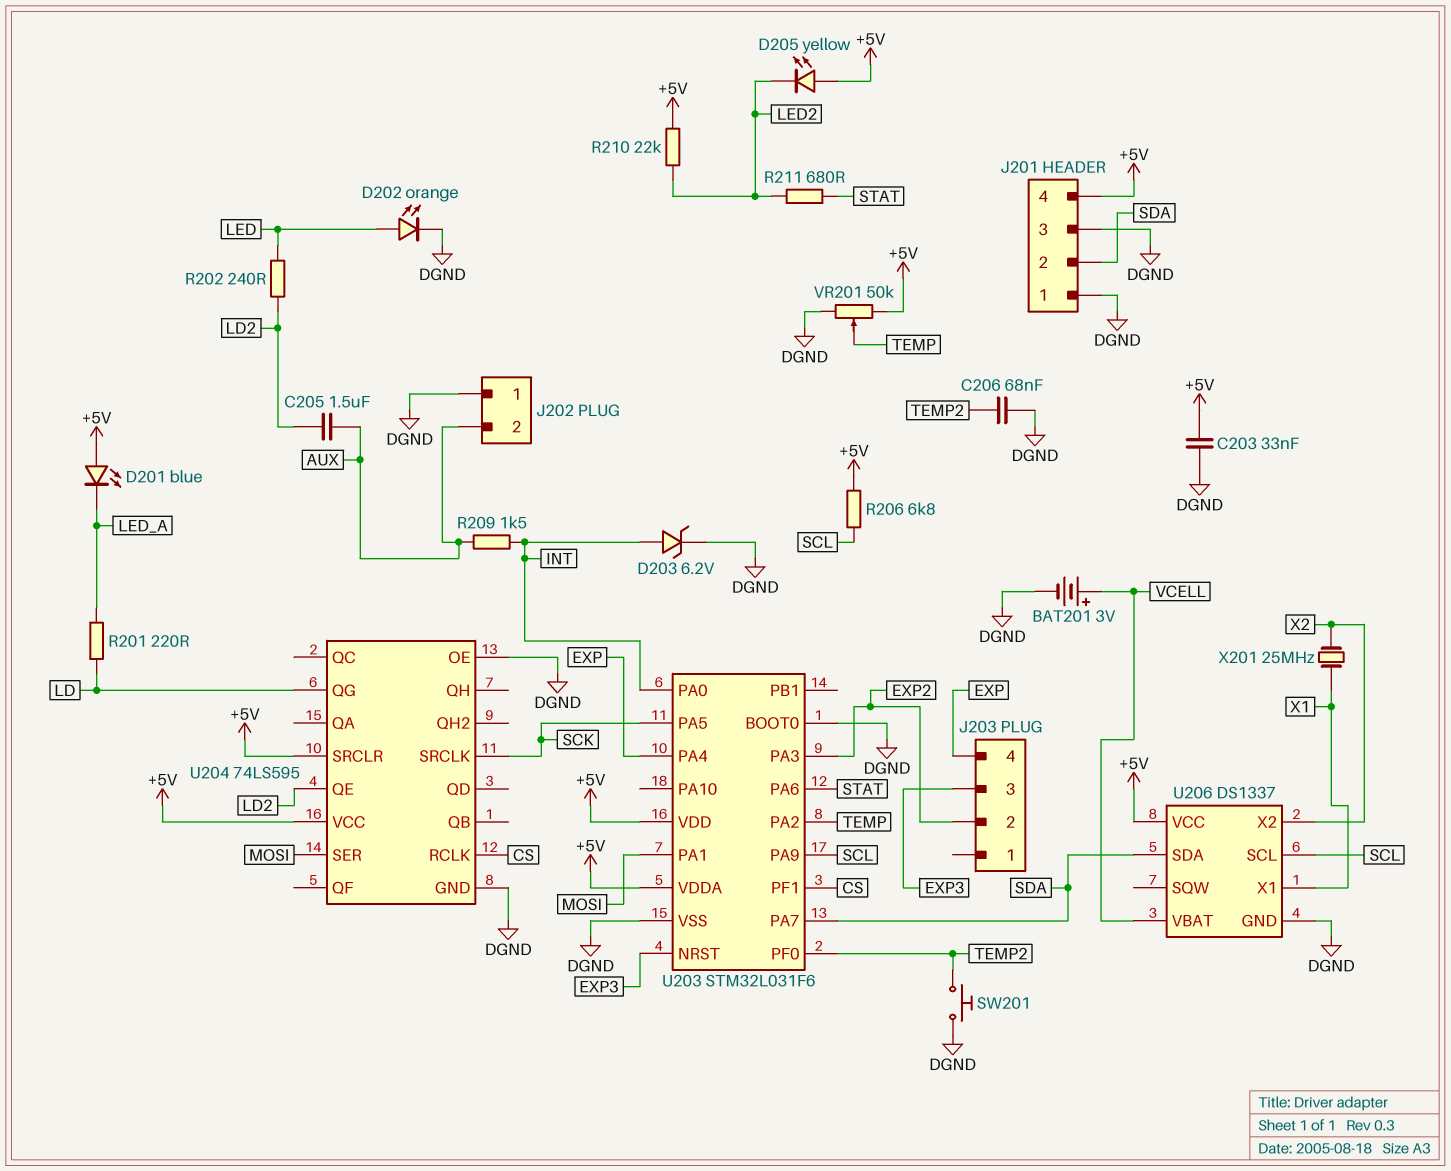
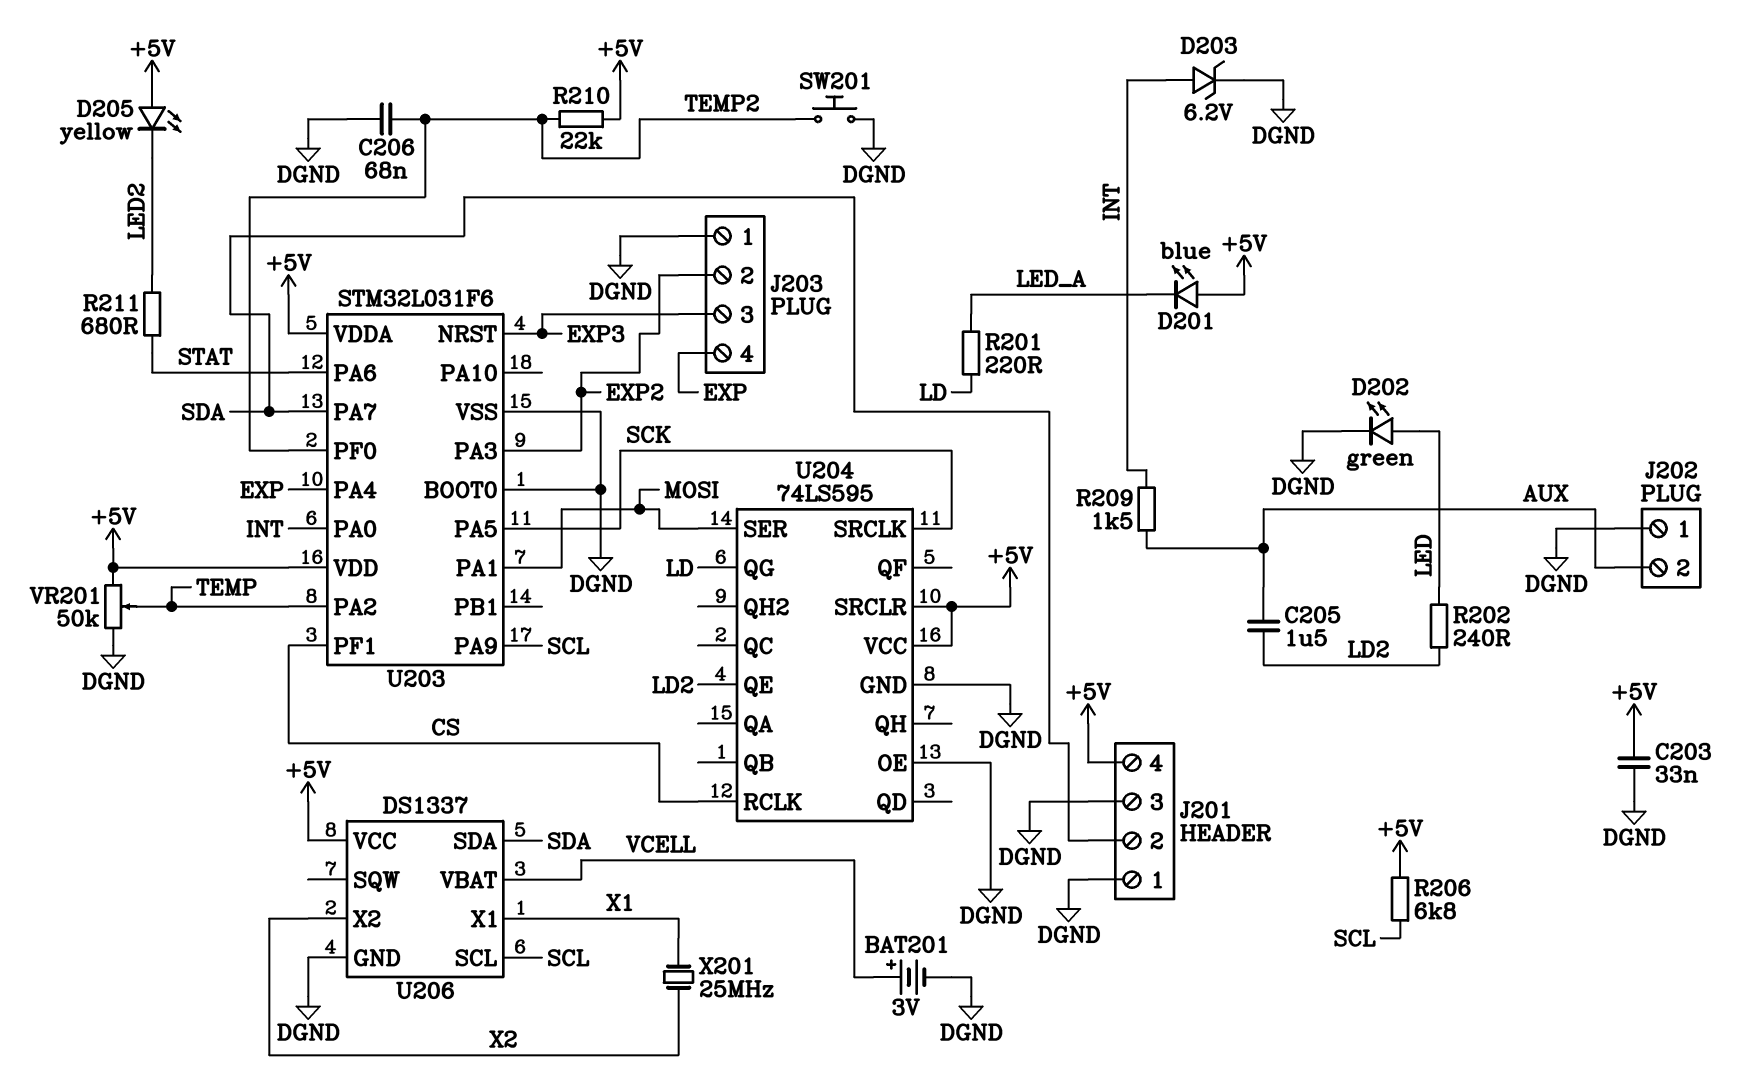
D202: LED orange (A LED, K DGND) -> LED green (A LED, K DGND)
J203 pin 1: none -> DGND
R210: 22k (+5V, LED2) -> 22k (+5V, TEMP2)

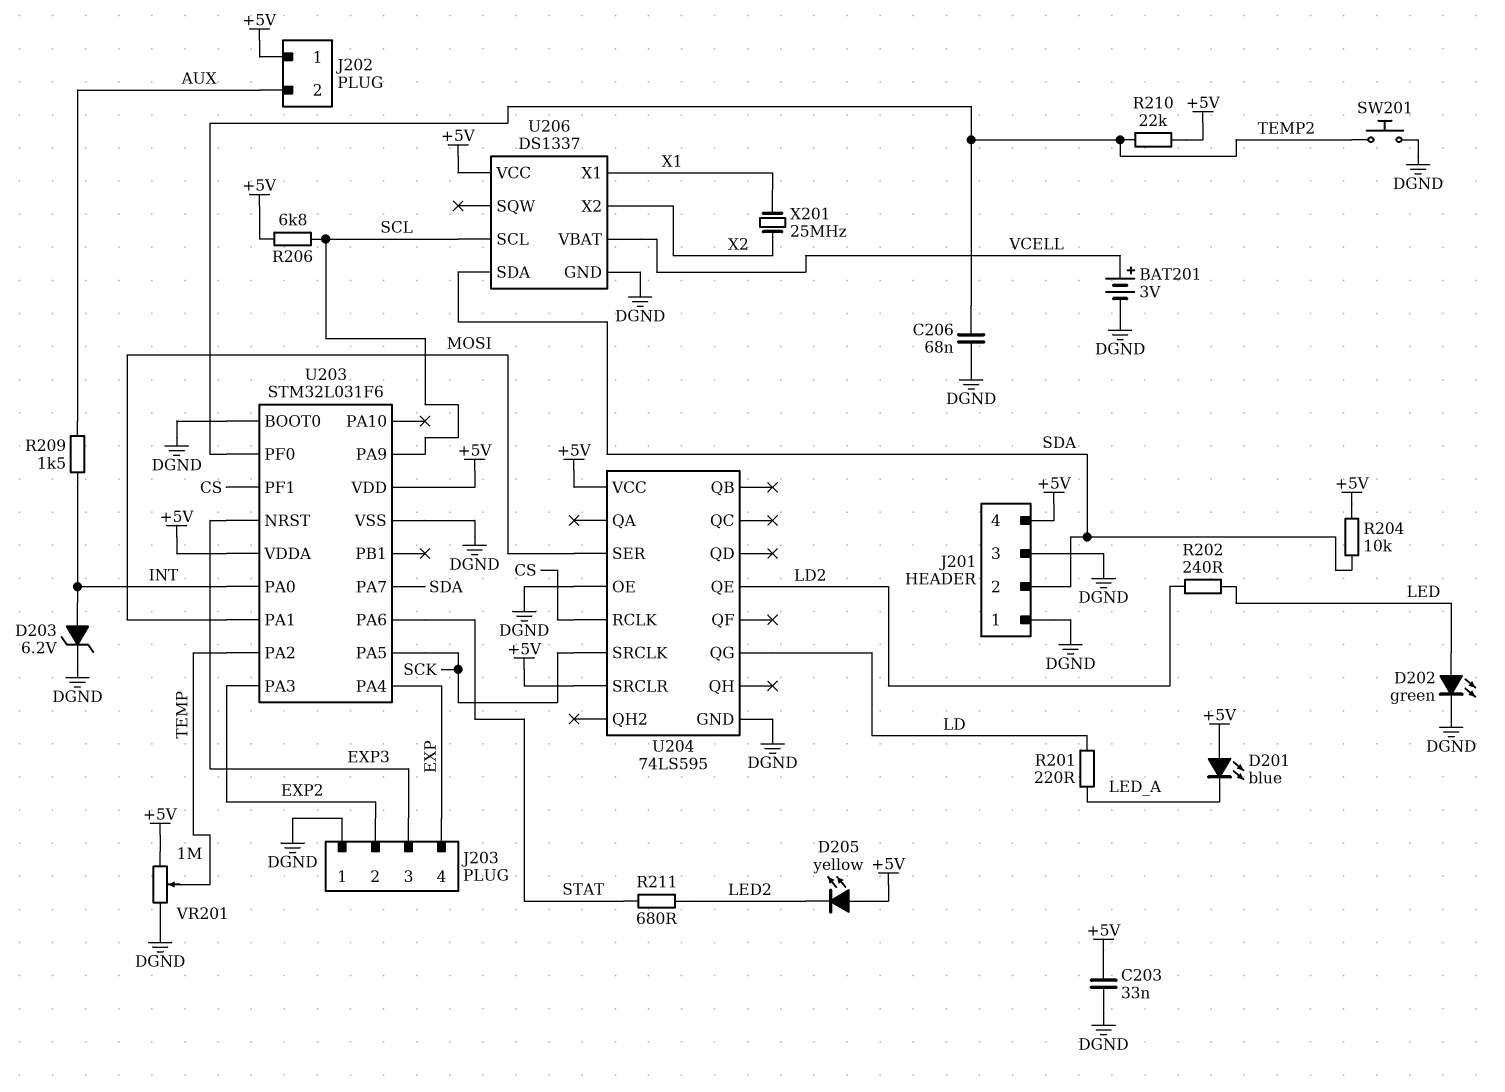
C205: 1.5uF (AUX, LD2) -> none
J202 pin 1: DGND -> +5V
R204: none -> 10k (+5V, SDA)
VR201: 50k (+5V, DGND, wiper TEMP) -> 1M (+5V, DGND, wiper TEMP)

